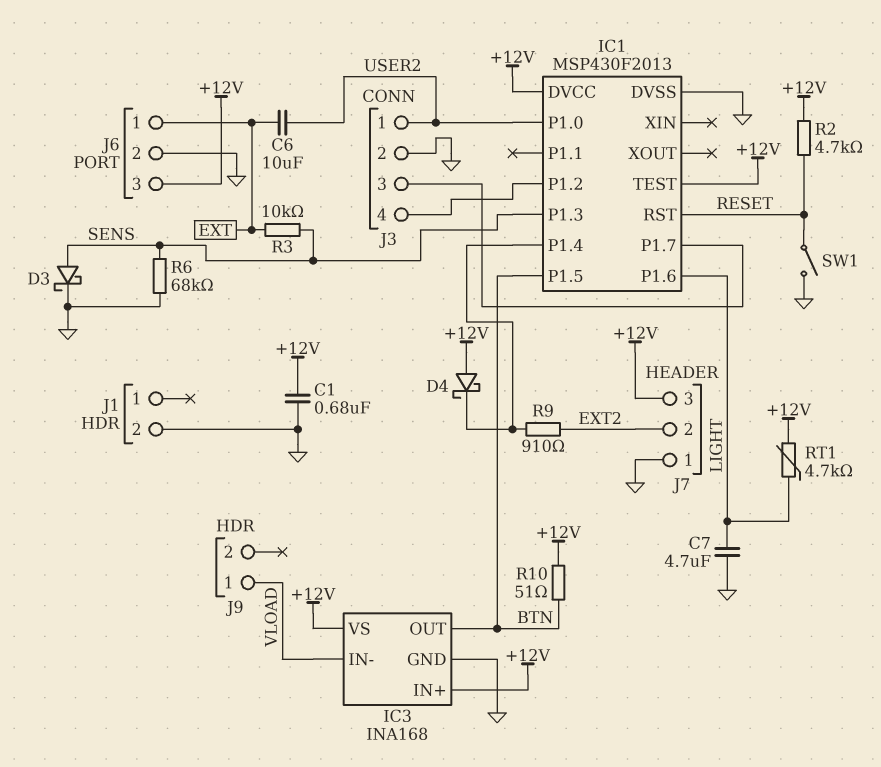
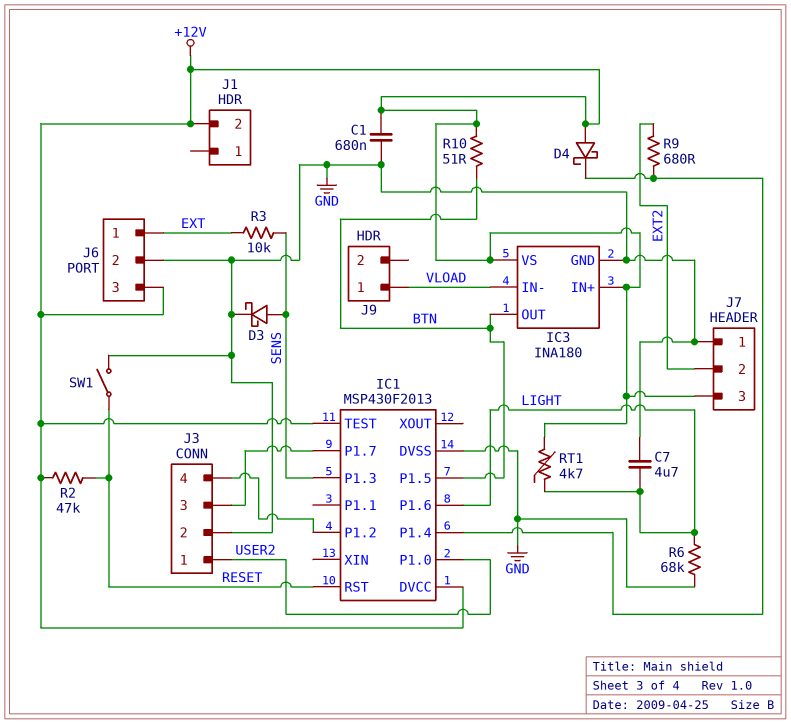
C6: 10uF (EXT, USER2) -> none
IC3: INA168 -> INA180
J1 pin 2: GND -> +12V
R2: 4.7k (+12V, RESET) -> 47k (+12V, RESET)
R6: 68k (GND, SENS) -> 68k (GND, LIGHT)
R9: 910 (EXT2, IC1/P1.4) -> 680 (EXT2, IC1/P1.4)

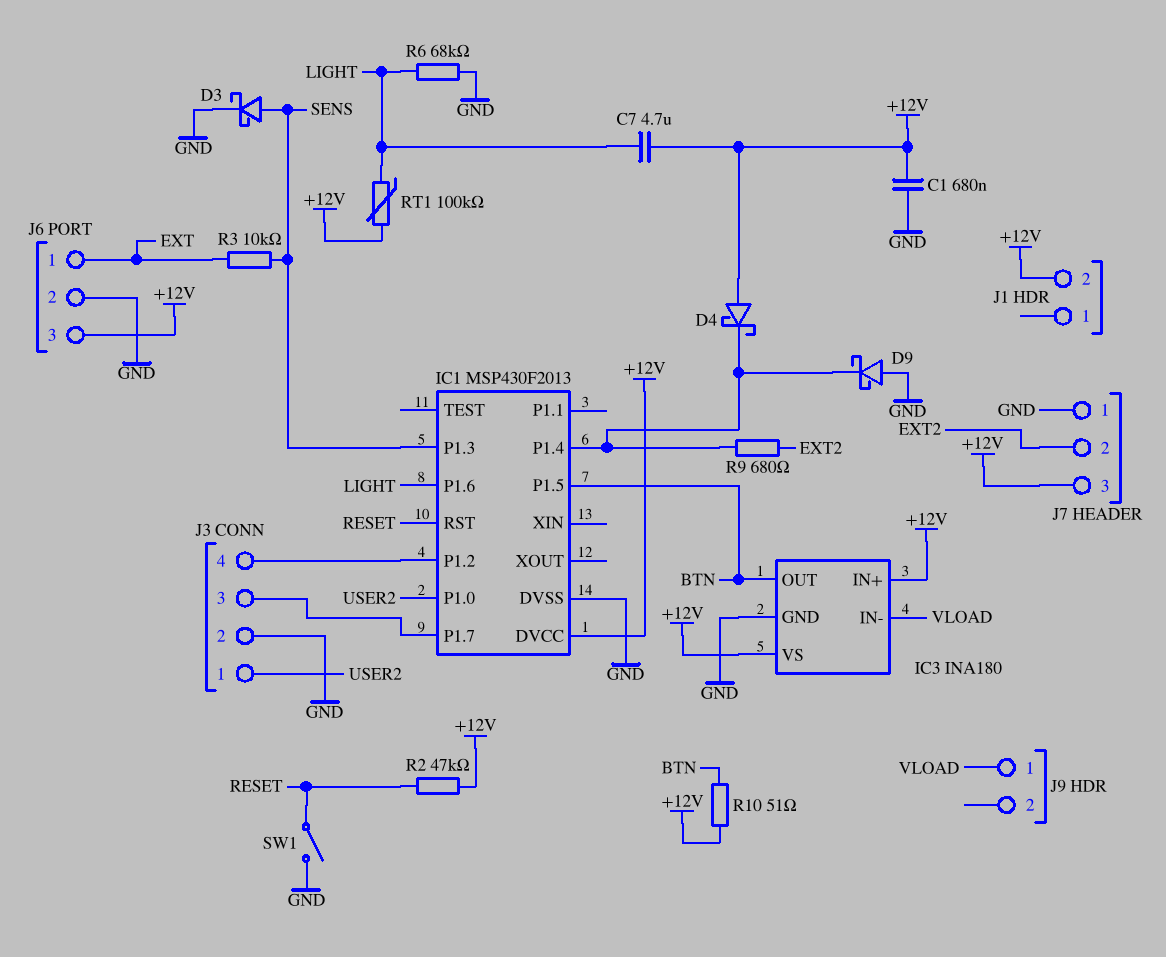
C7: 4.7uF (GND, LIGHT) -> 4.7uF (+12V, LIGHT)
D9: none -> schottky (A GND, K IC1/P1.4)
IC1 pin TEST: +12V -> none
RT1: 4.7k (+12V, LIGHT) -> 100k (+12V, LIGHT)

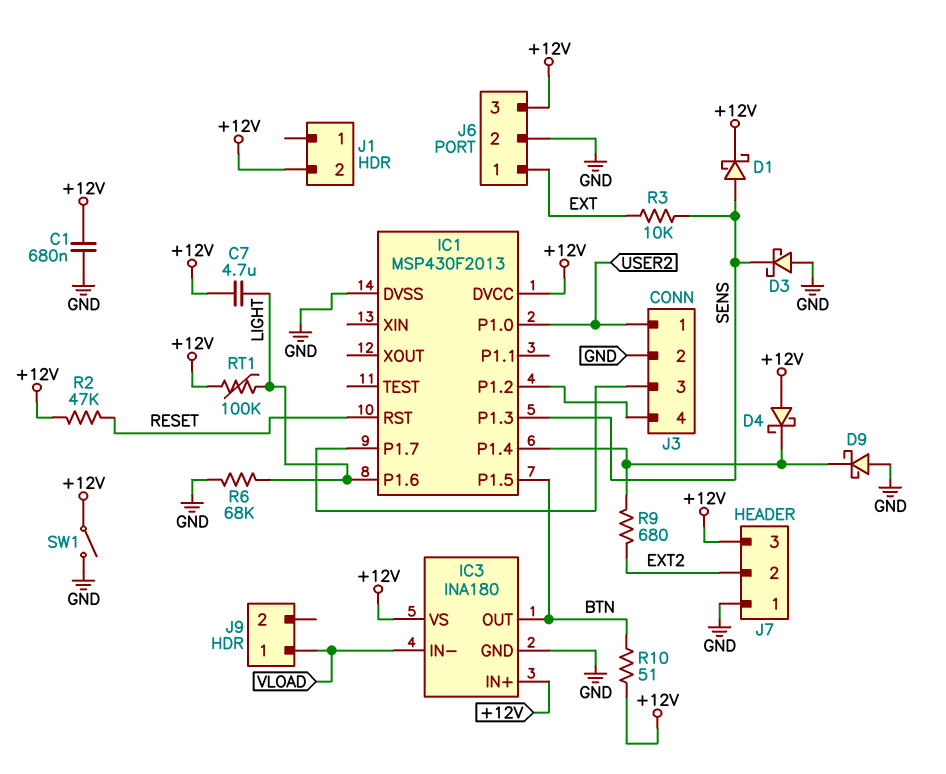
D1: none -> schottky (A SENS, K +12V)
D3: schottky (A SENS, K GND) -> schottky (A GND, K SENS)
SW1: switch (GND, RESET) -> switch (+12V, GND)

